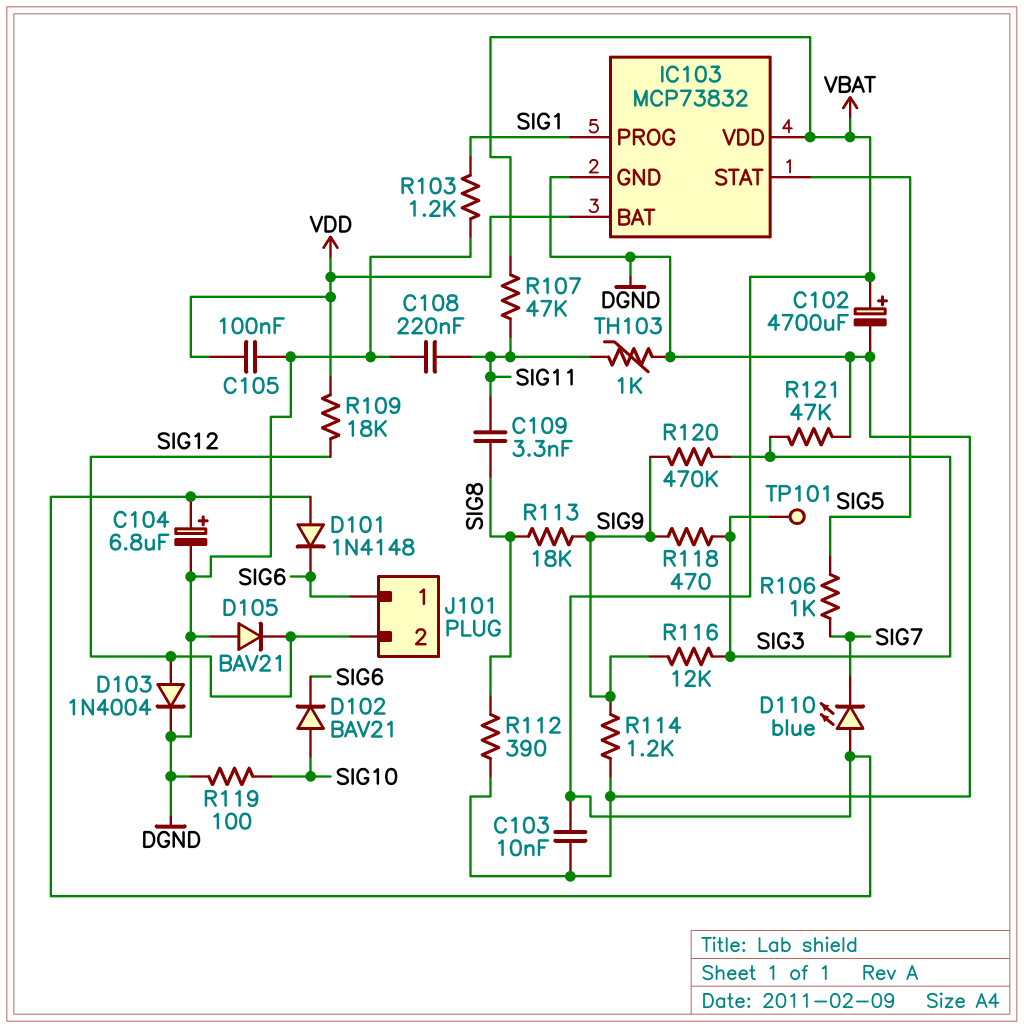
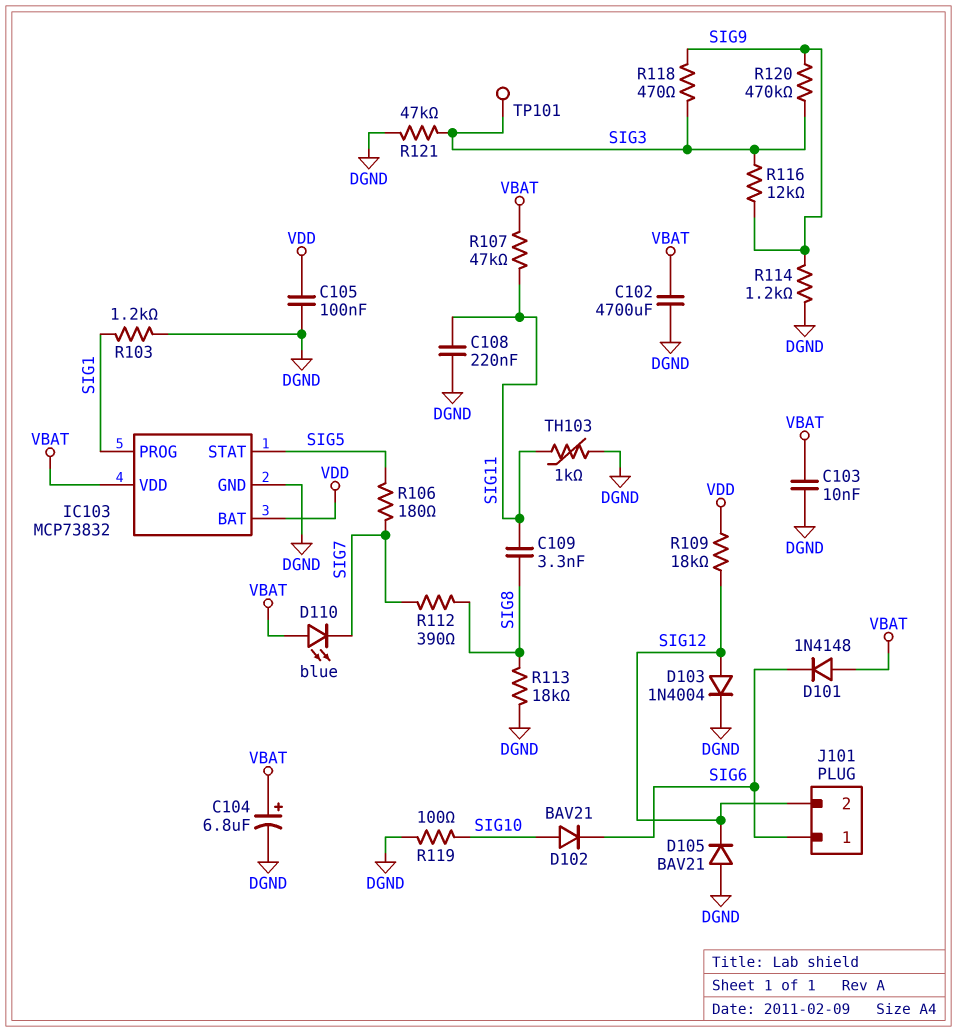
C102: 4700uF (plus VBAT, minus DGND) -> 4700uF (DGND, VBAT)
R106: 1k (SIG5, SIG7) -> 180 (SIG5, SIG7)
R112: 390 (DGND, SIG8) -> 390 (SIG7, SIG8)
R113: 18k (SIG8, SIG9) -> 18k (DGND, SIG8)

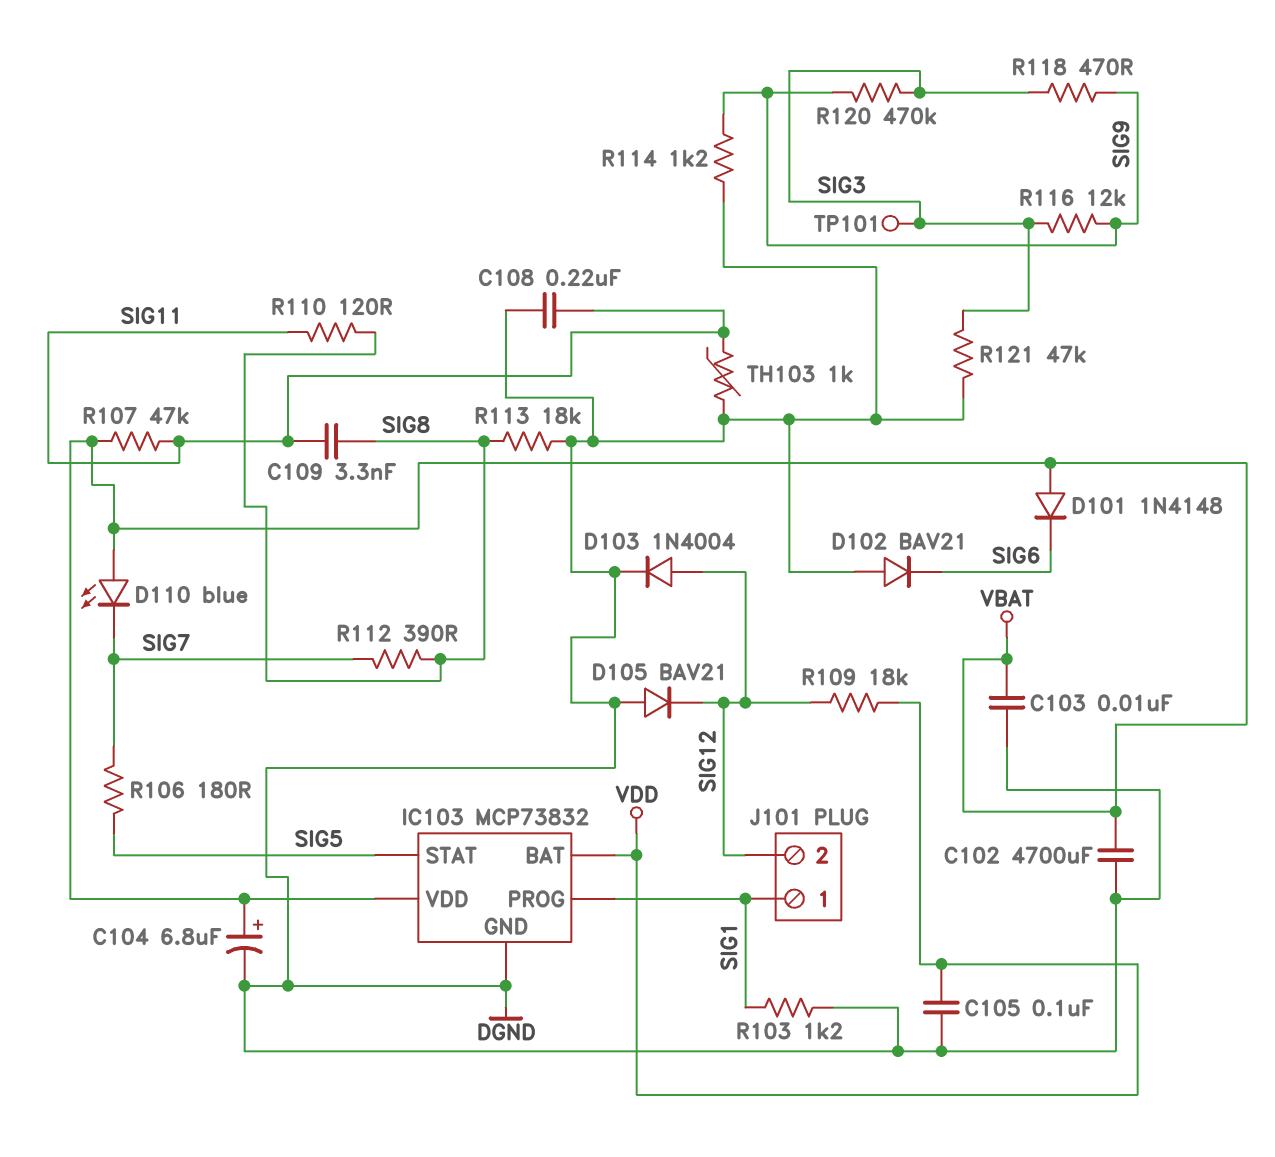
D102: diode BAV21 (A SIG10, K SIG6) -> diode BAV21 (A DGND, K SIG6)
J101 pin 1: SIG6 -> SIG1
R110: none -> 120 (SIG8, SIG11)
R119: 100 (DGND, SIG10) -> none

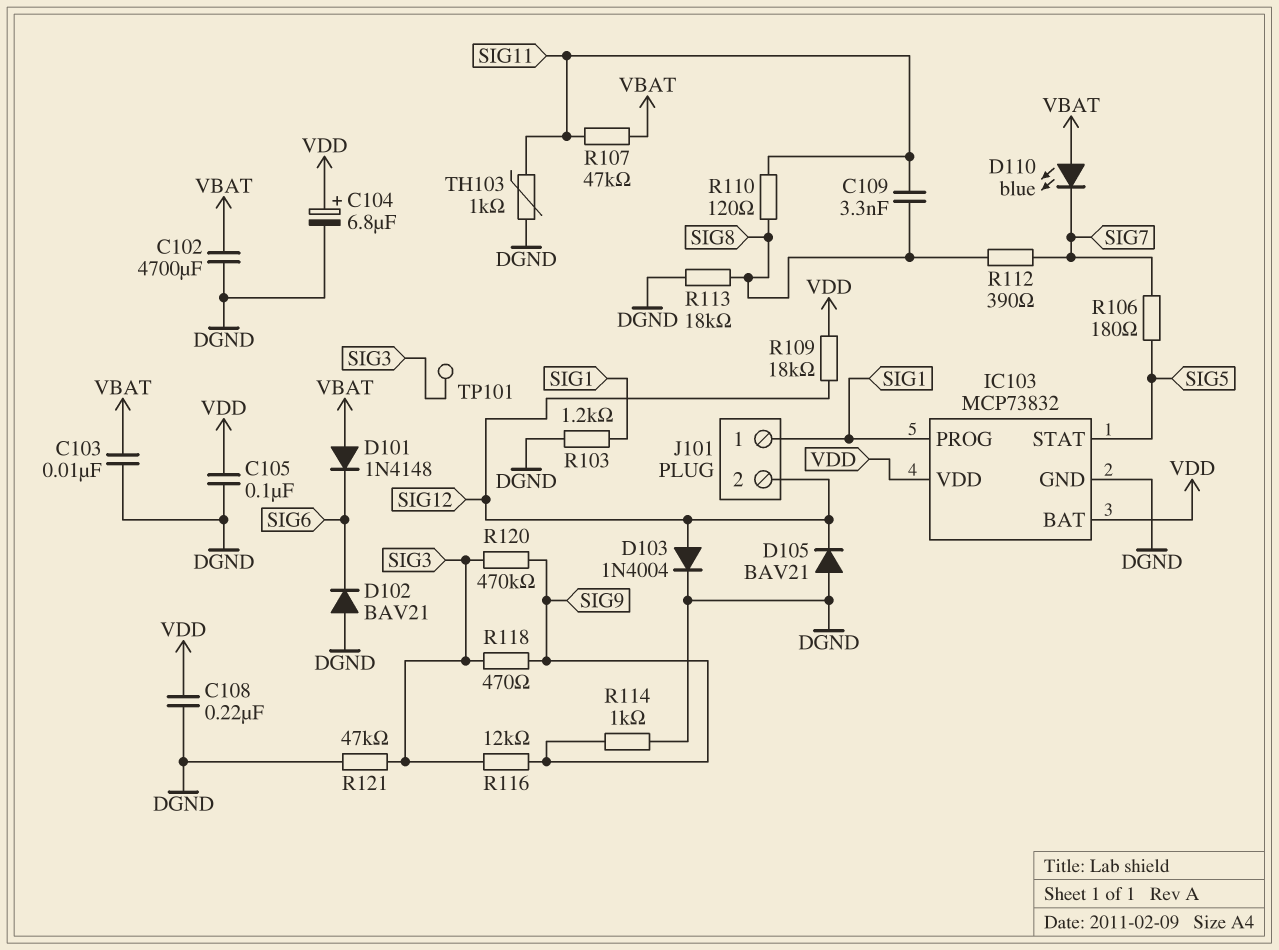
C104: 6.8uF (plus VBAT, minus DGND) -> 6.8uF (plus VDD, minus DGND)
C108: 220nF (DGND, SIG11) -> 220nF (DGND, VDD)
IC103 pin VDD: VBAT -> VDD
R114: 1.2k (DGND, SIG9) -> 1k (DGND, SIG9)

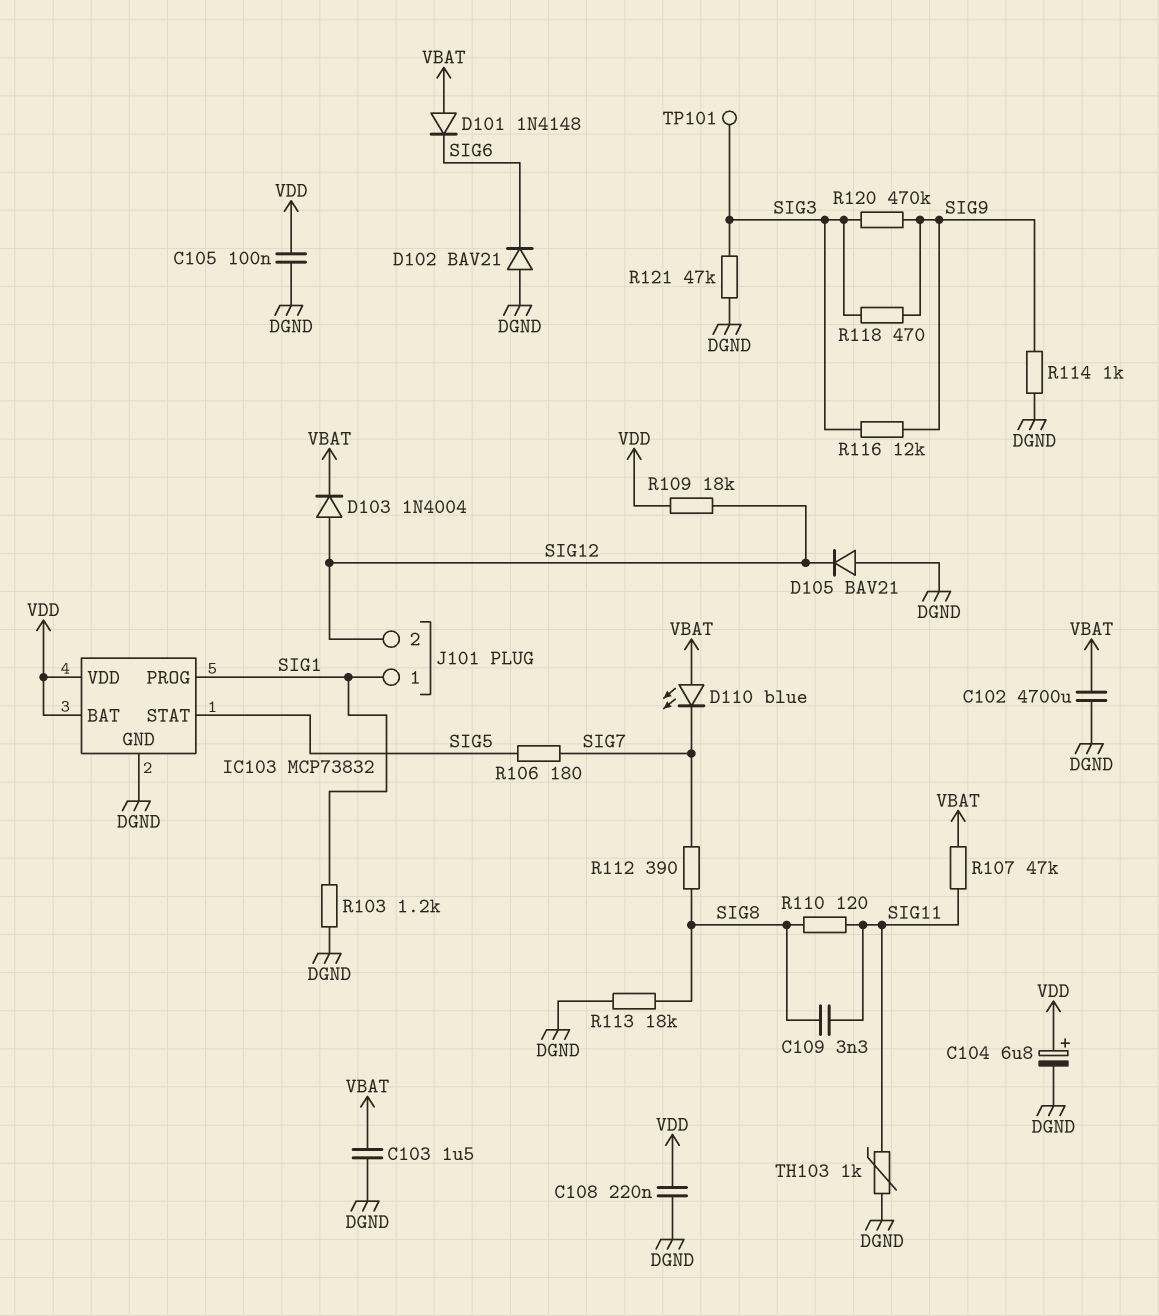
C103: 10nF (DGND, VBAT) -> 1.5uF (DGND, VBAT)
D103: diode 1N4004 (A SIG12, K DGND) -> diode 1N4004 (A SIG12, K VBAT)

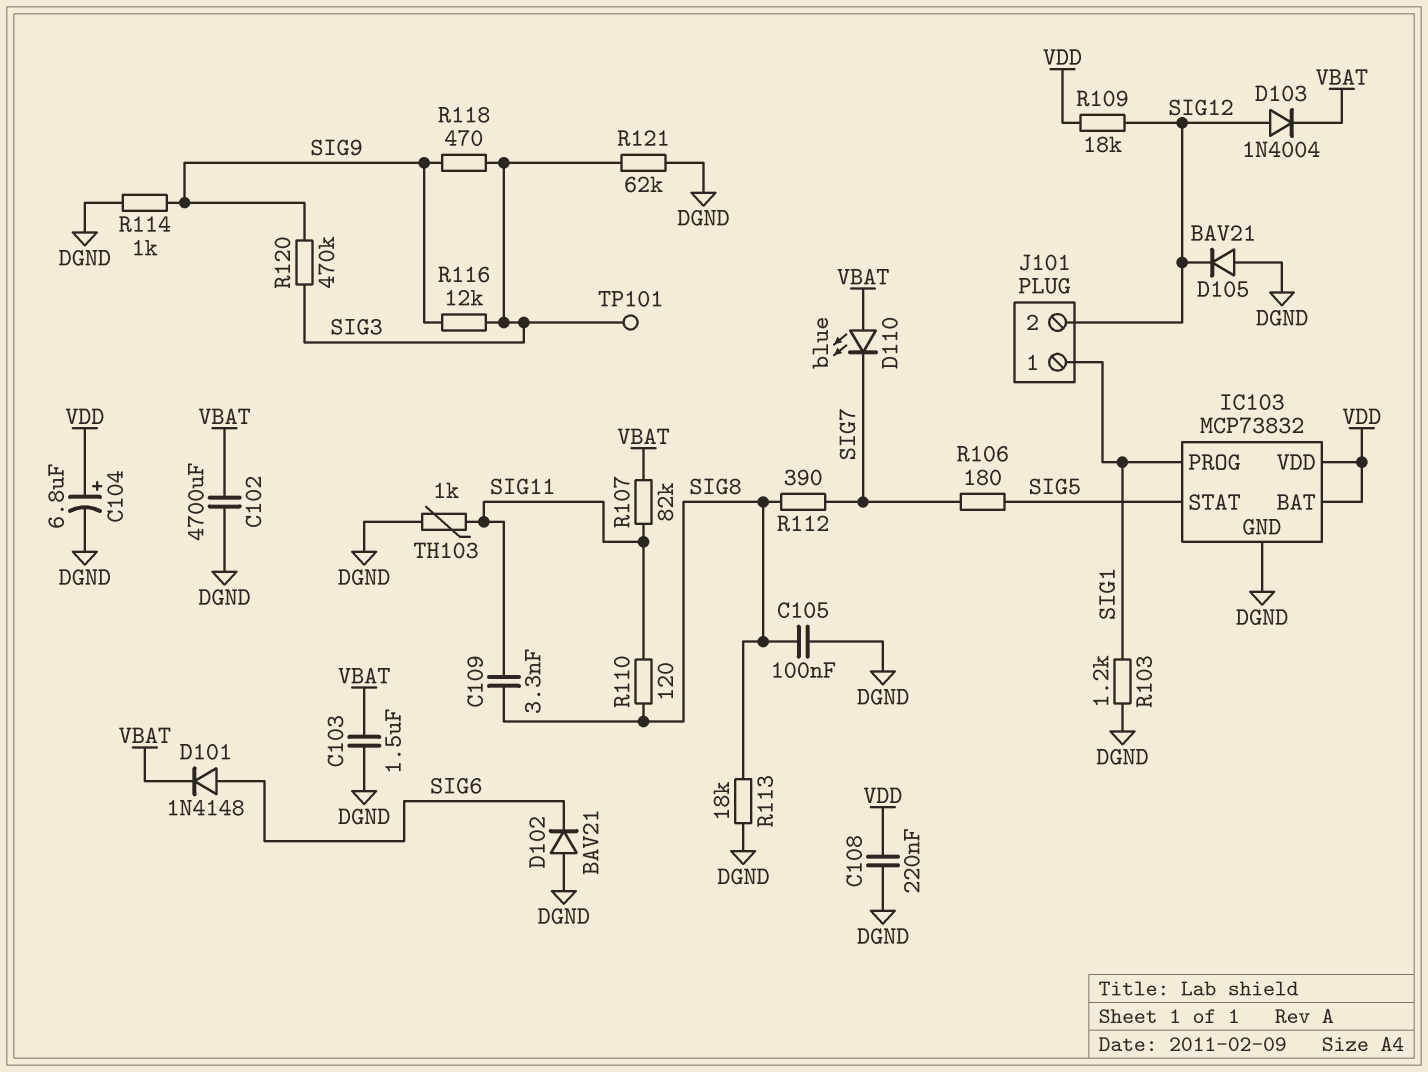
C105: 100nF (DGND, VDD) -> 100nF (DGND, SIG8)
D101: diode 1N4148 (A VBAT, K SIG6) -> diode 1N4148 (A SIG6, K VBAT)
R107: 47k (SIG11, VBAT) -> 82k (SIG11, VBAT)
R121: 47k (DGND, SIG3) -> 62k (DGND, SIG3)

